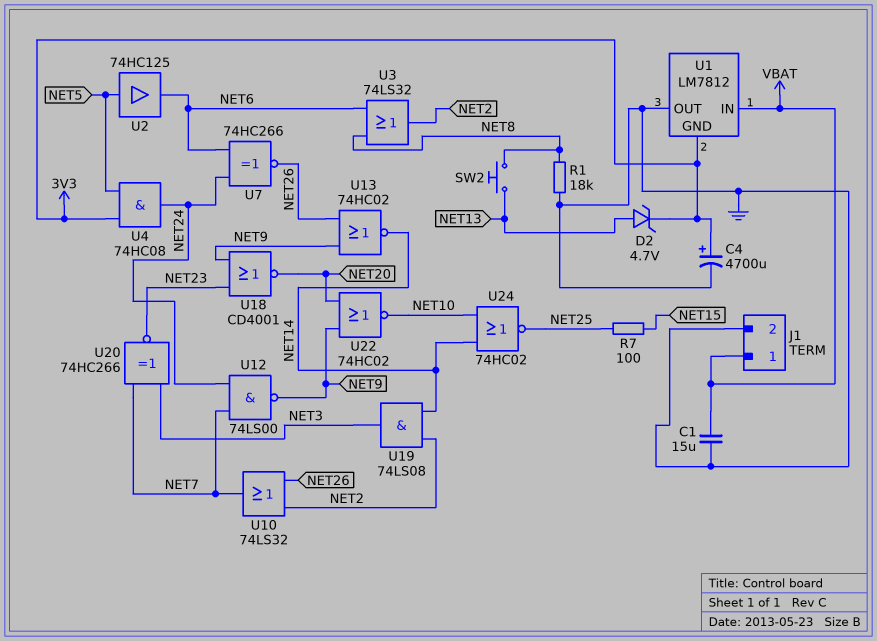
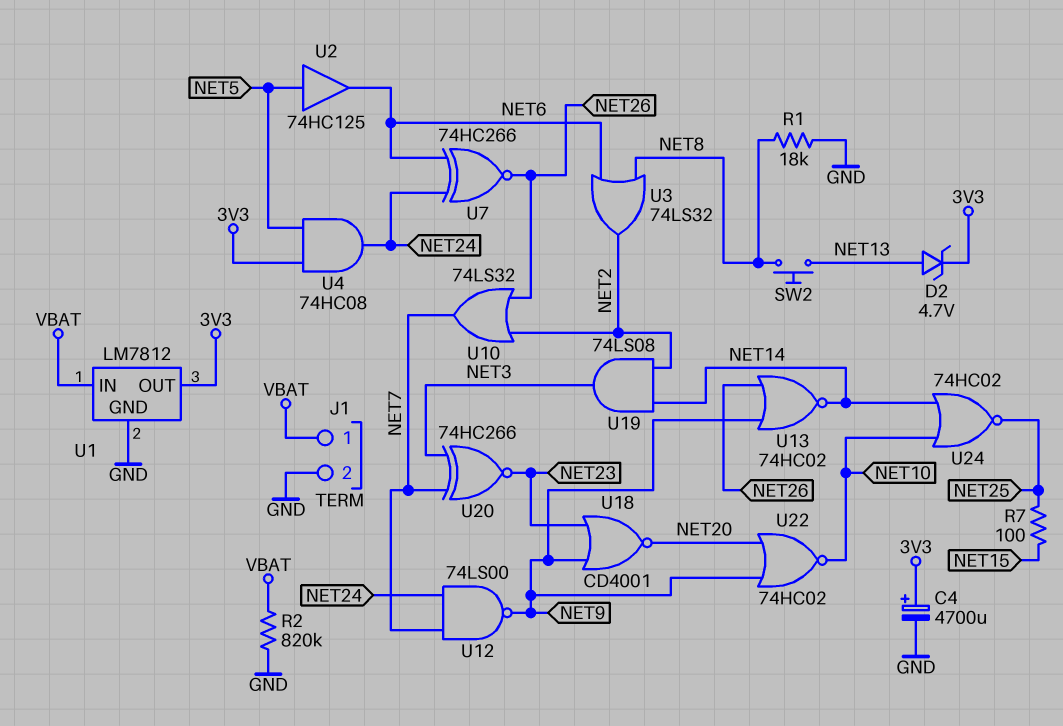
C1: 15uF (GND, VBAT) -> none
R2: none -> 820k (GND, VBAT)
U1 pin GND: 3V3 -> GND
U1 pin OUT: GND -> 3V3

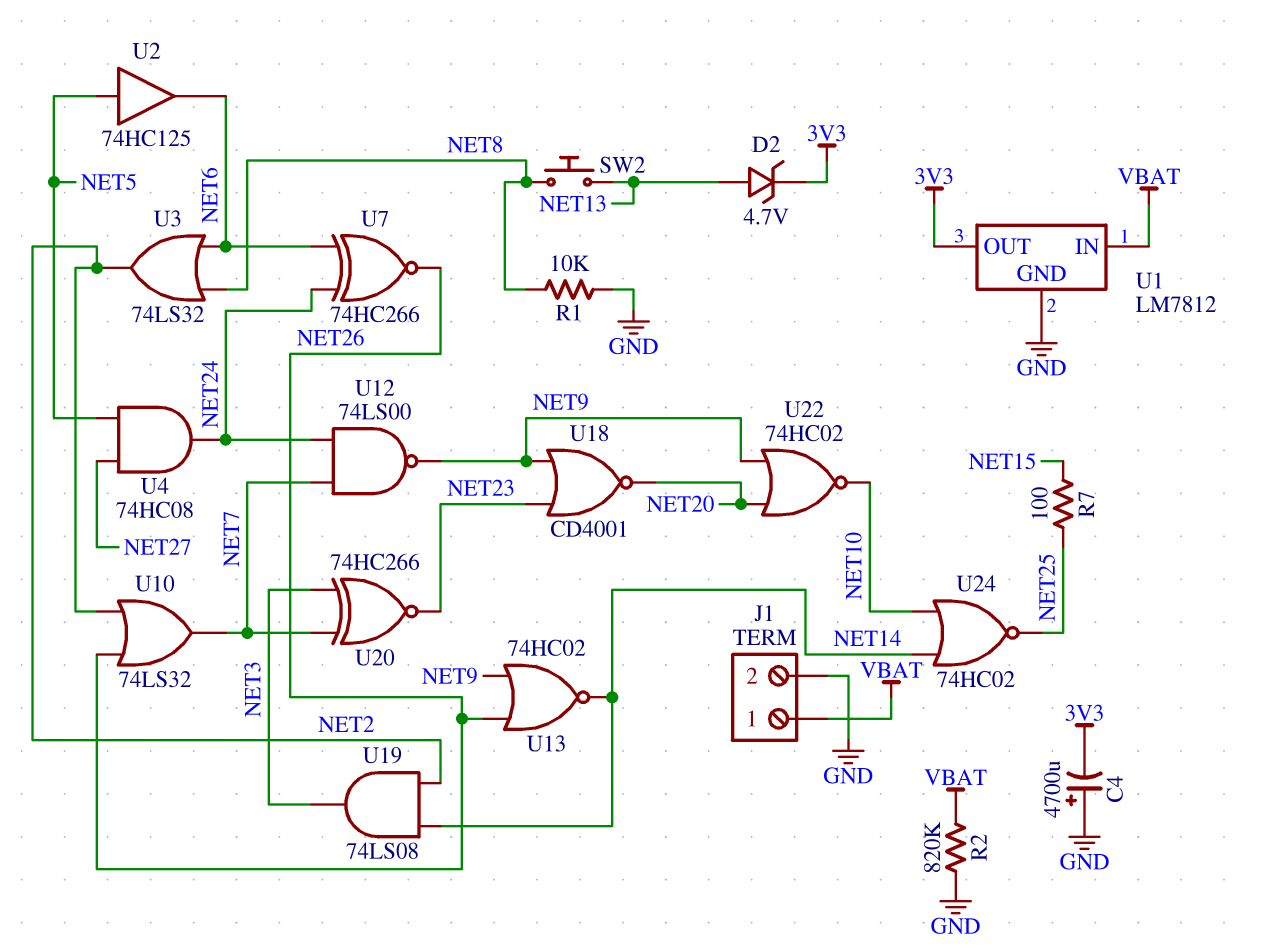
C4: 4700uF (plus 3V3, minus GND) -> 4700uF (plus GND, minus 3V3)
R1: 18k (GND, NET8) -> 10k (GND, NET8)
U4: AND 74HC08 (in 3V3, in NET5, out NET24) -> AND 74HC08 (in NET5, in NET27, out NET24)

